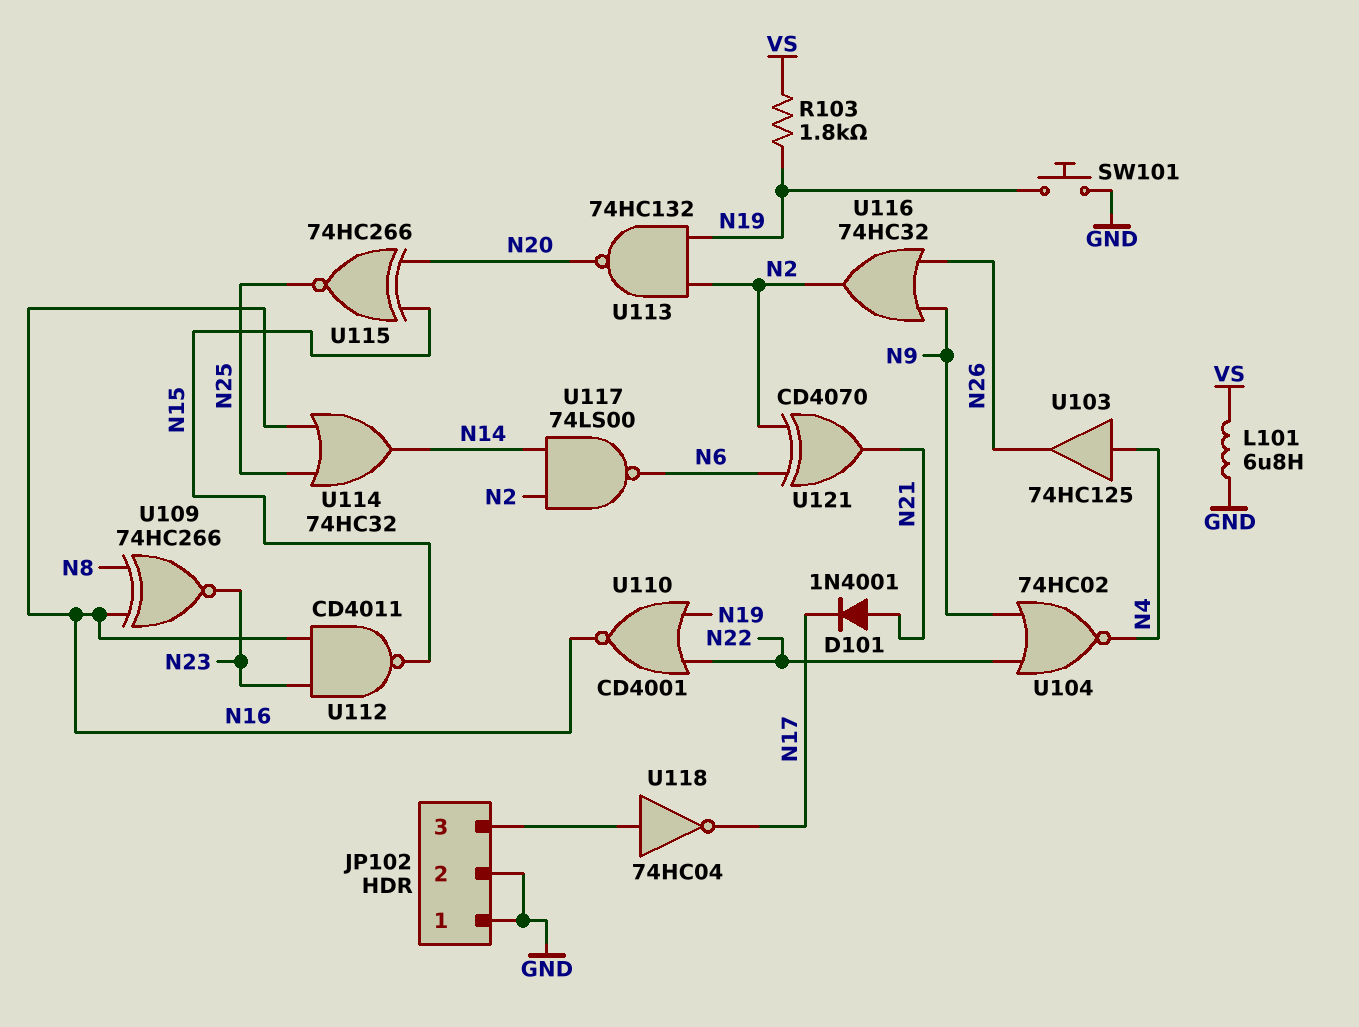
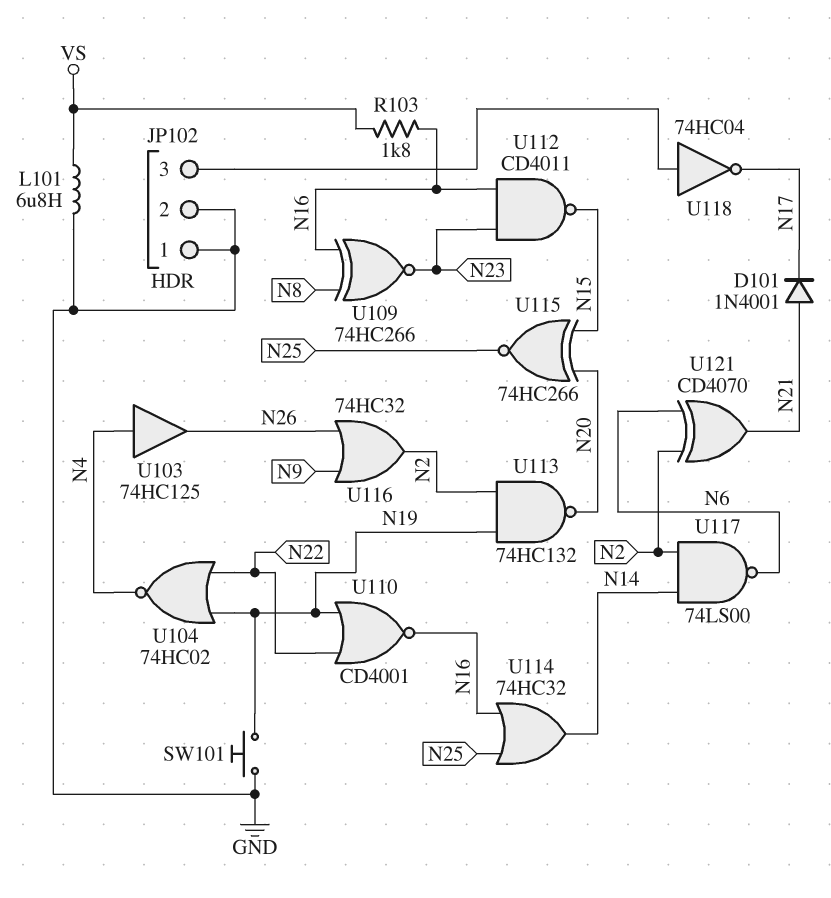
R103: 1.8k (N19, VS) -> 1.8k (N16, VS)
U104: NOR 74HC02 (in N9, in N22, out N4) -> NOR 74HC02 (in N19, in N22, out N4)

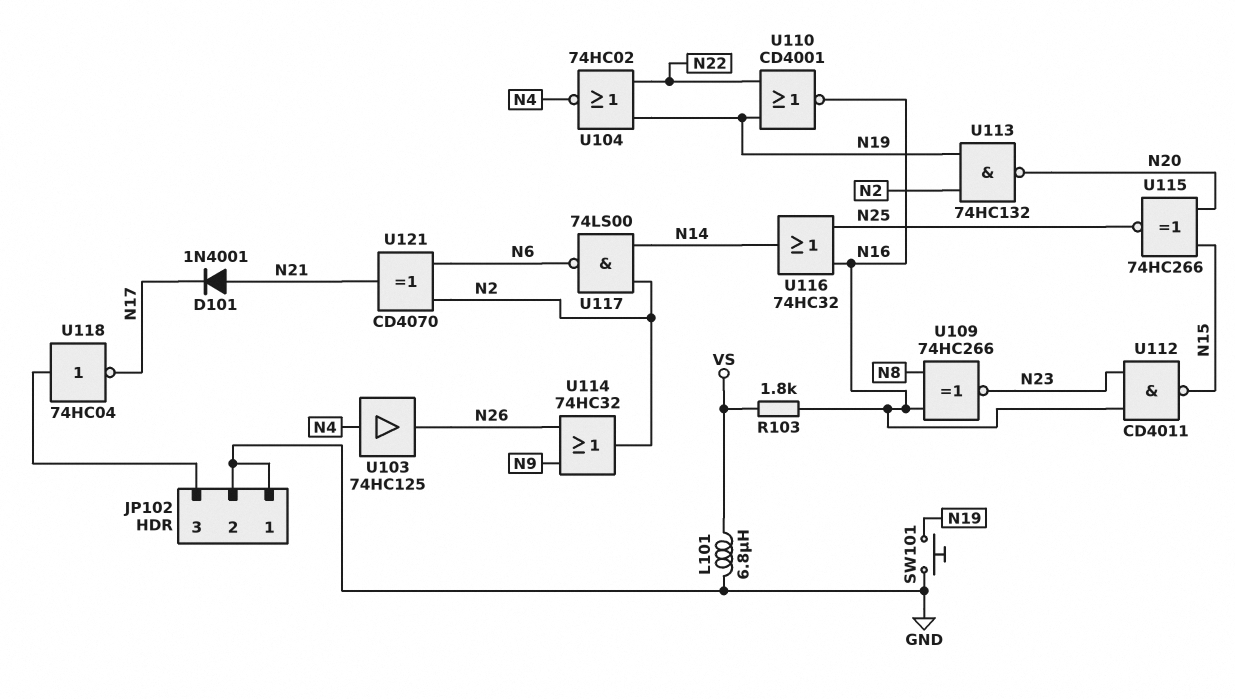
U114: OR 74HC32 (in N16, in N25, out N14) -> OR 74HC32 (in N9, in N26, out N2)
U116: OR 74HC32 (in N9, in N26, out N2) -> OR 74HC32 (in N16, in N25, out N14)

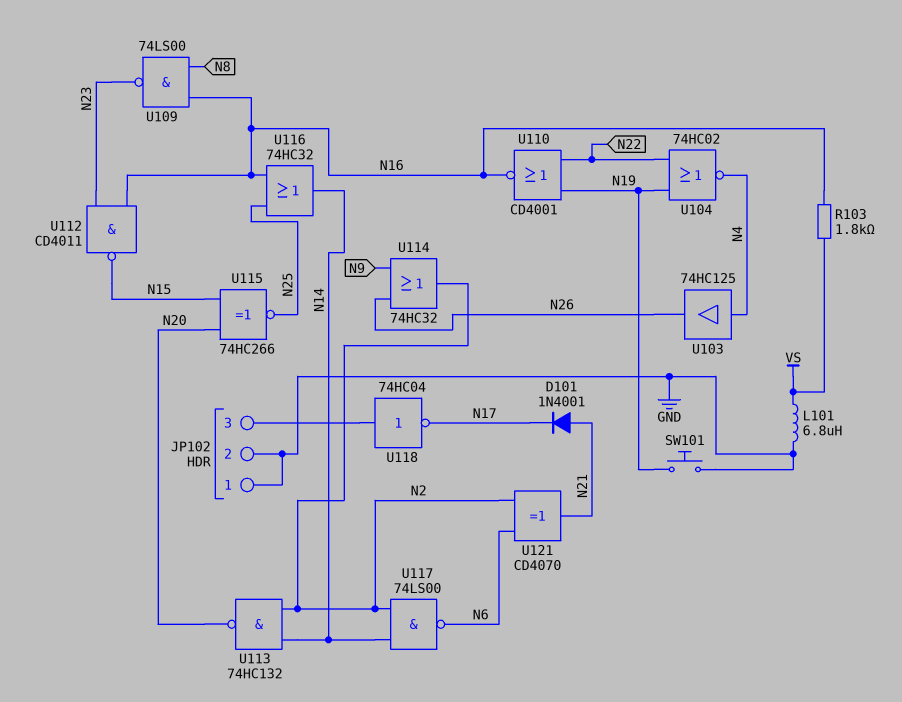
U109: XNOR 74HC266 (in N8, in N16, out N23) -> NAND 74LS00 (in N8, in N16, out N23)
U113: NAND 74HC132 (in N2, in N19, out N20) -> NAND 74HC132 (in N2, in N14, out N20)

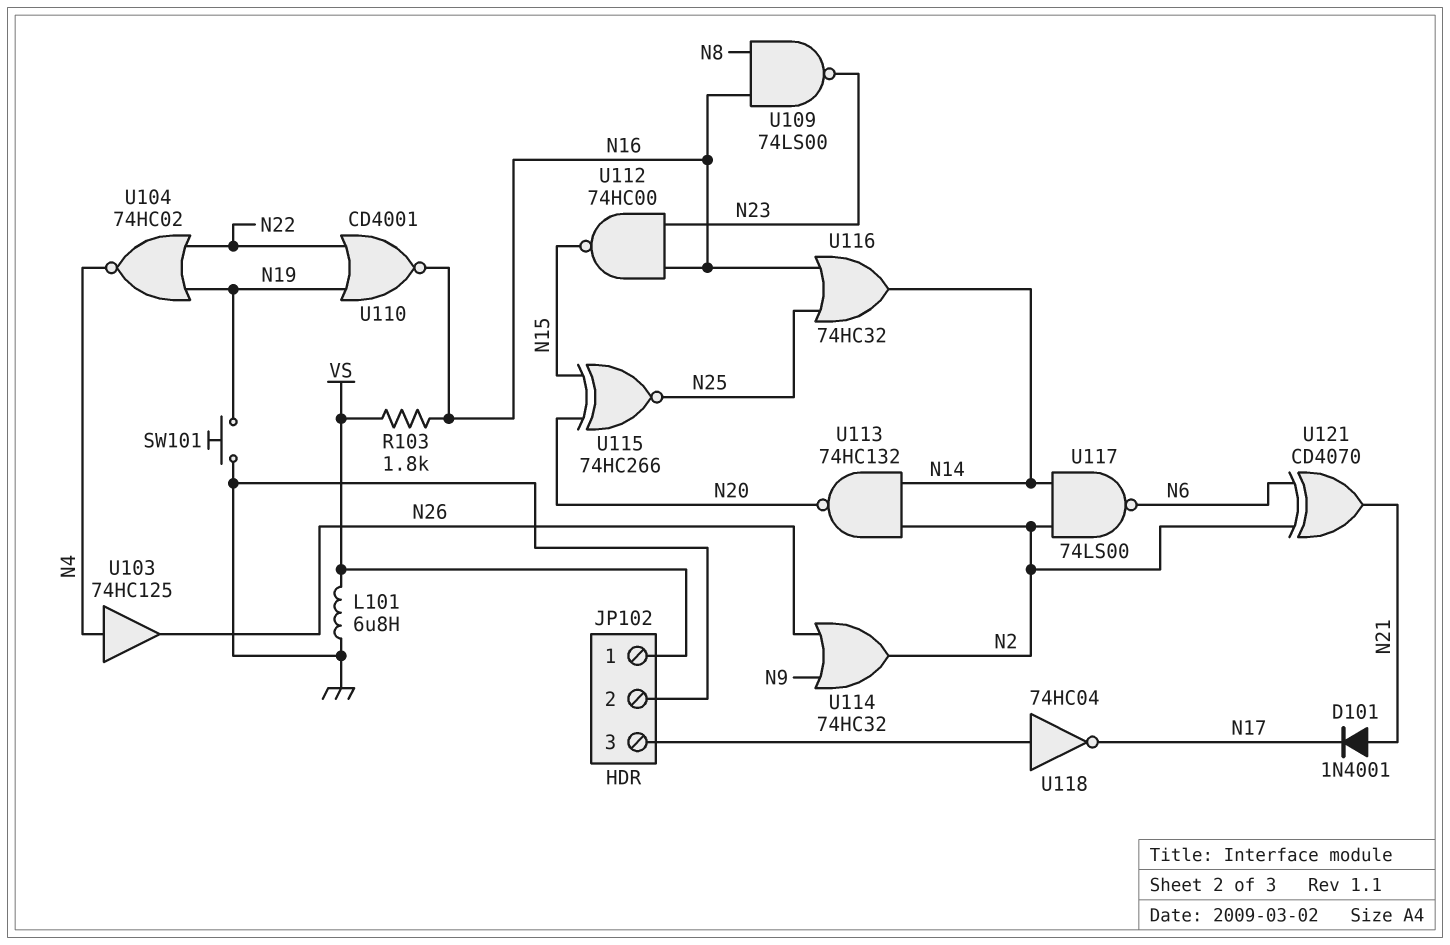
JP102 pin 1: GND -> VS
U112: NAND CD4011 (in N16, in N23, out N15) -> NAND 74HC00 (in N16, in N23, out N15)

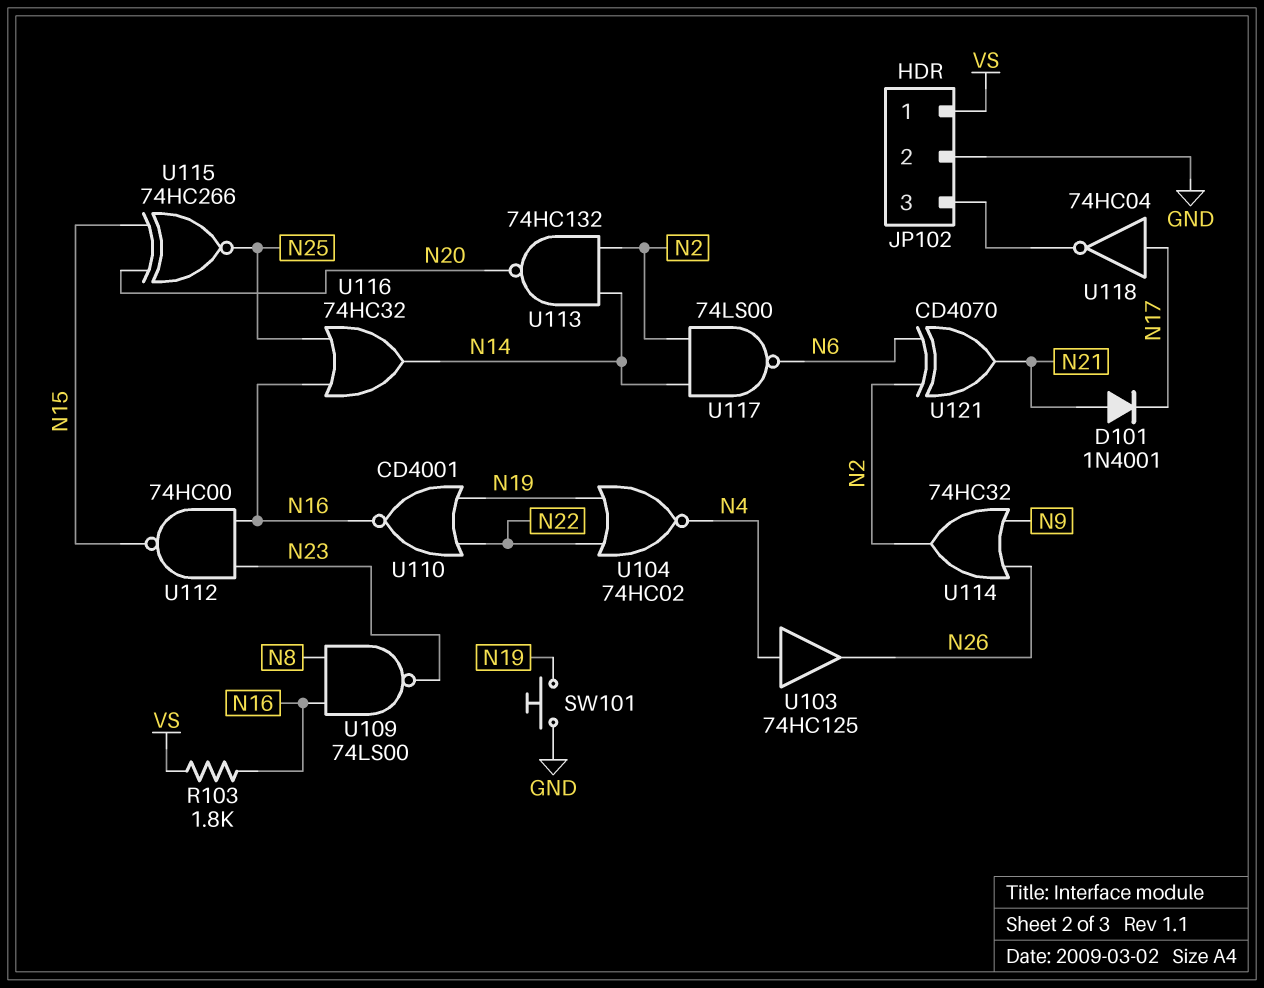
L101: 6.8uH (GND, VS) -> none
U118: NOT 74HC04 (in JP102/3, out N17) -> NOT 74HC04 (in N17, out JP102/3)

